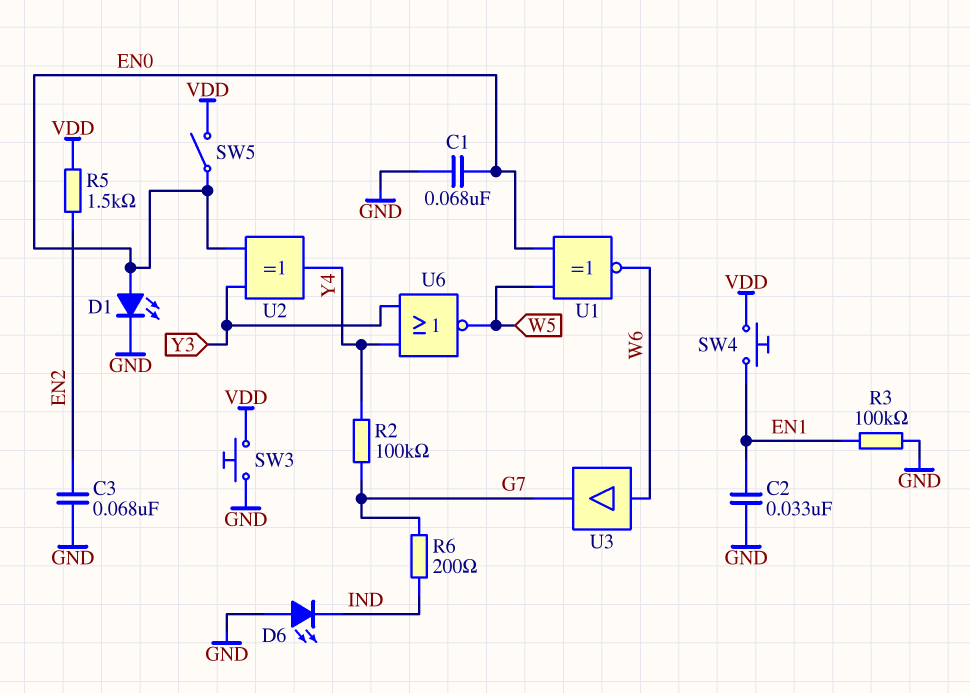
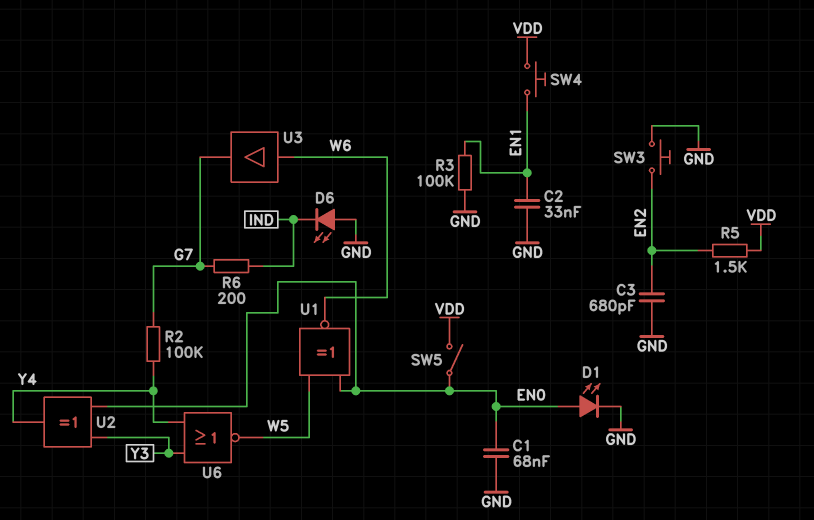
C3: 68nF (EN2, GND) -> 680pF (EN2, GND)
SW3: button (GND, VDD) -> button (EN2, GND)

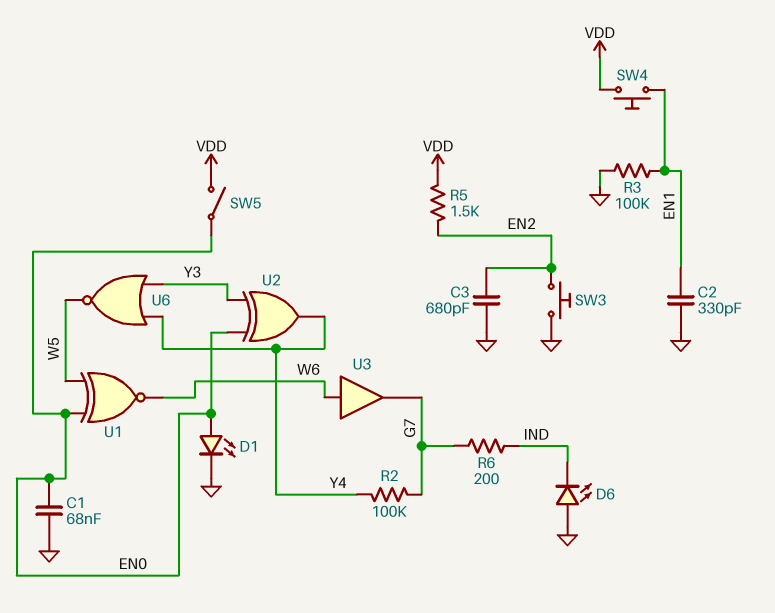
C2: 33nF (EN1, GND) -> 330pF (EN1, GND)

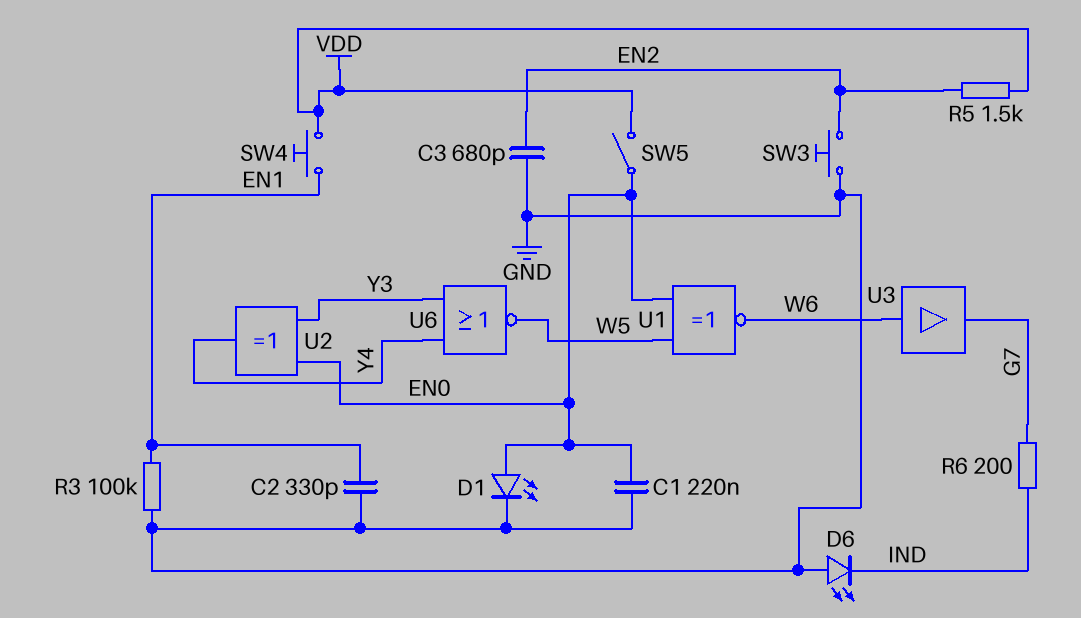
C1: 68nF (EN0, GND) -> 220nF (EN0, GND)
R2: 100k (G7, Y4) -> none

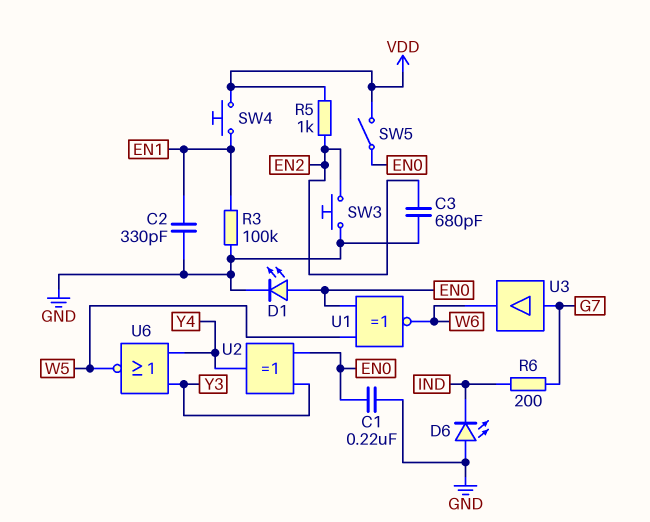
R5: 1.5k (EN2, VDD) -> 1k (EN2, VDD)
U3: buffer (in W6, out G7) -> buffer (in G7, out W6)

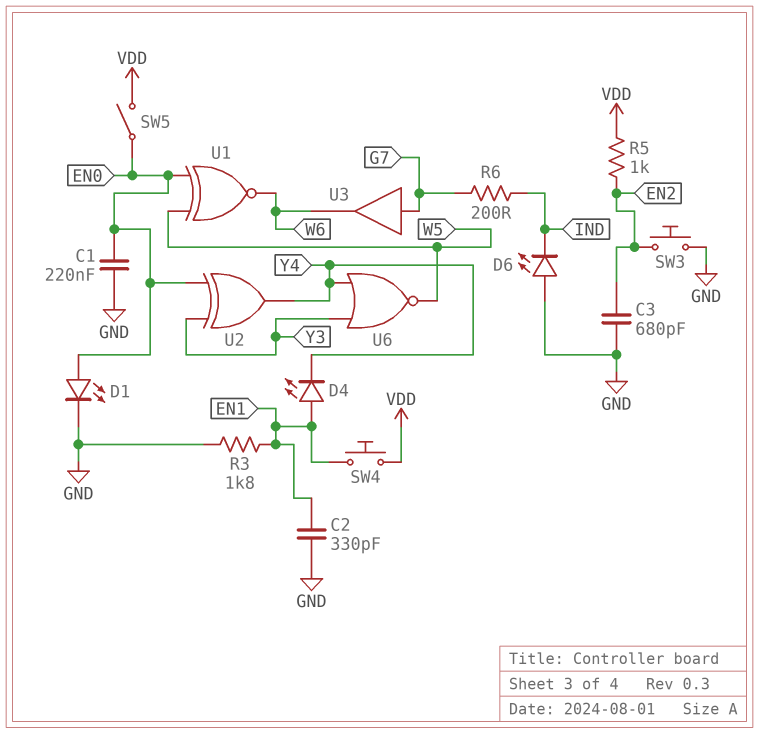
D4: none -> LED (A EN1, K Y4)
R3: 100k (EN1, GND) -> 1.8k (EN1, GND)

